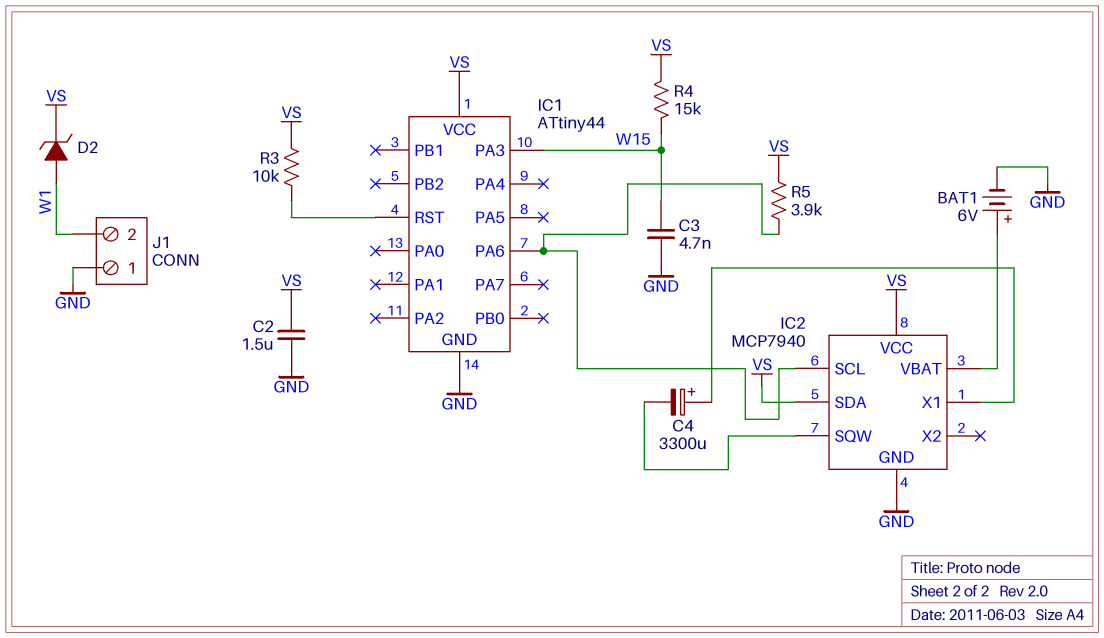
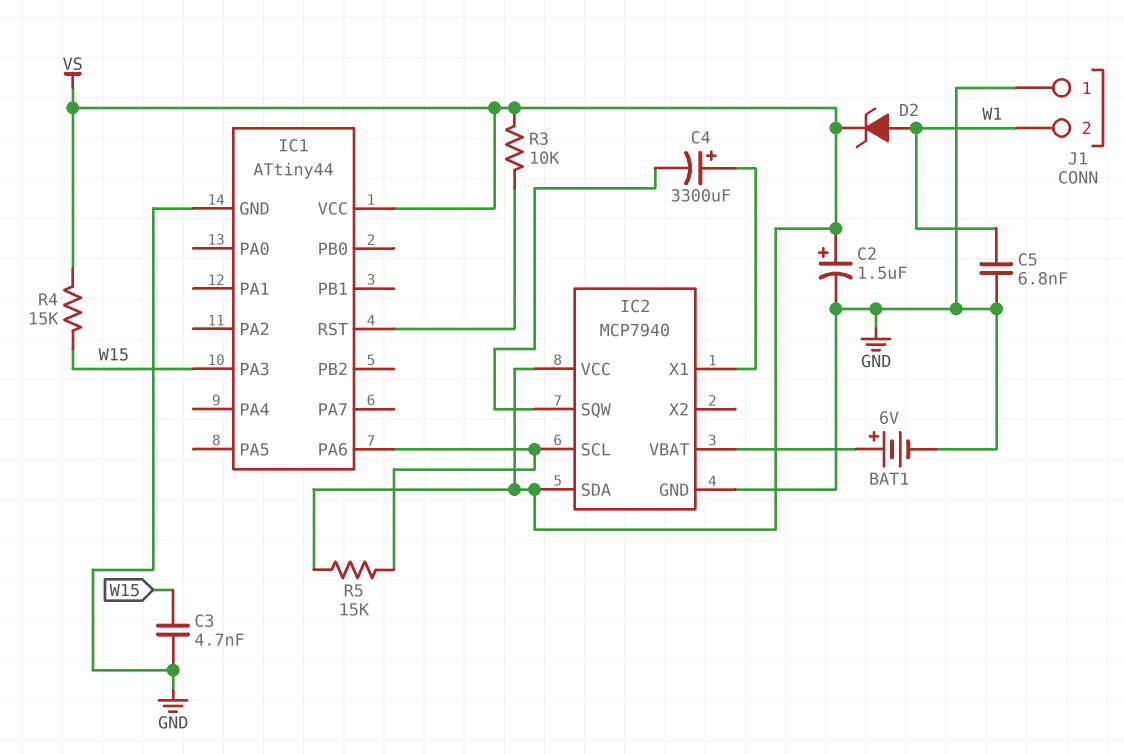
C2: 1.5uF (GND, VS) -> 1.5uF (plus VS, minus GND)
C5: none -> 6.8nF (GND, W1)
R5: 3.9k (IC1/PA6, VS) -> 15k (IC1/PA6, VS)

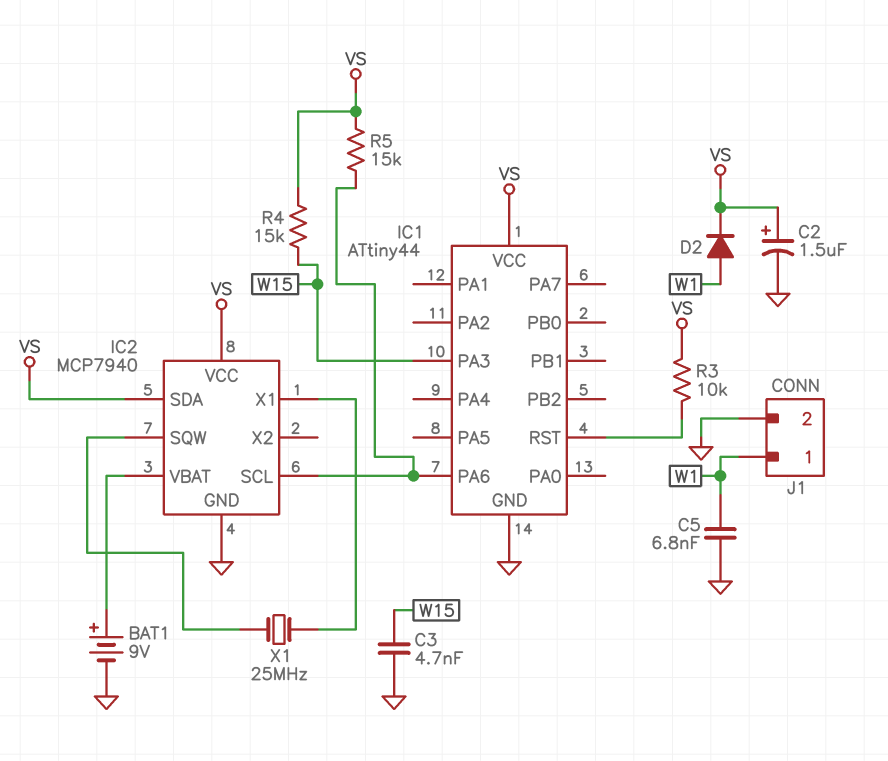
BAT1: 6V (plus IC2/VBAT, minus GND) -> 9V (plus IC2/VBAT, minus GND)
C4: 3300uF (plus IC2/X1, minus IC2/SQW) -> none
D2: zener (A W1, K VS) -> diode (A W1, K VS)
J1 pin 1: GND -> W1
J1 pin 2: W1 -> GND
X1: none -> 25MHz (IC2/SQW, IC2/X1)

